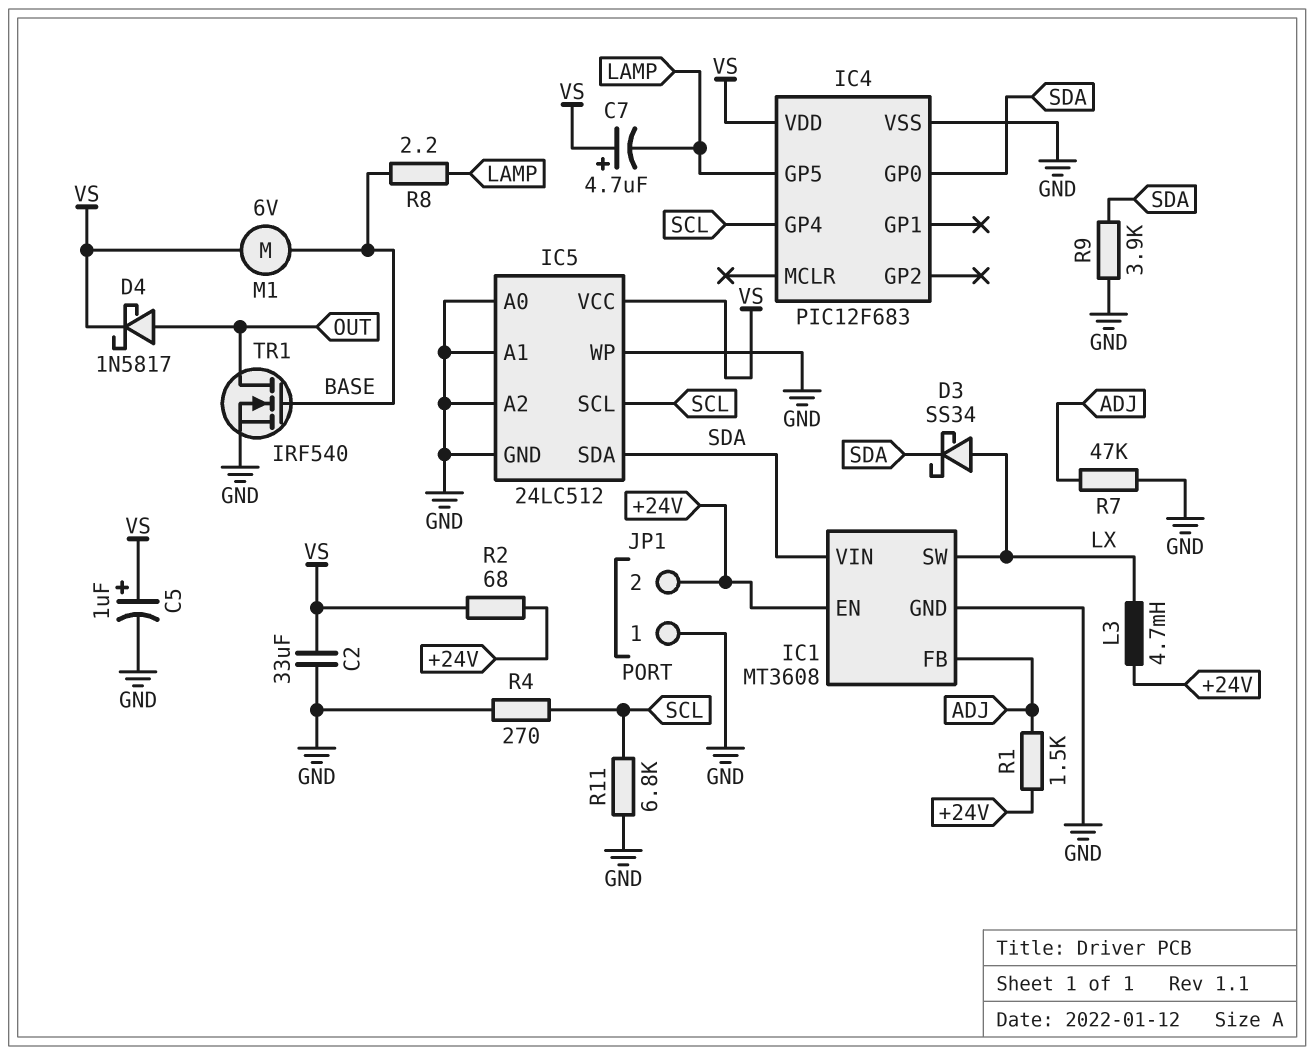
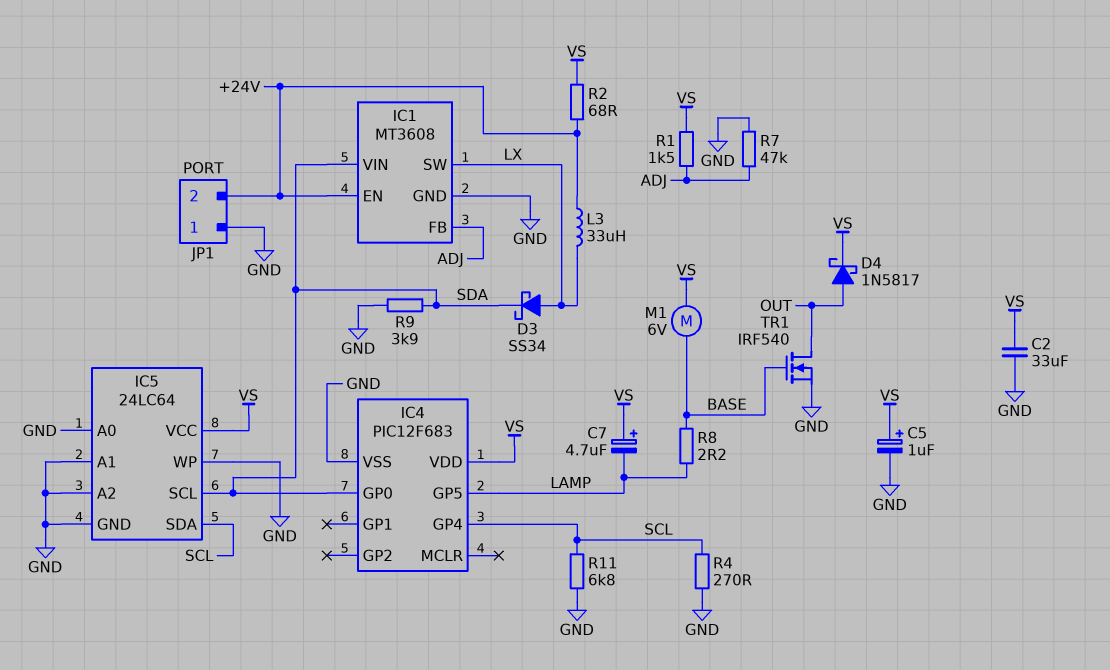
IC5: 24LC512 -> 24LC64
IC5 pin SCL: SCL -> SDA
IC5 pin SDA: SDA -> SCL
L3: 4.7mH (+24V, LX) -> 33uH (+24V, LX)
R1: 1.5k (+24V, ADJ) -> 1.5k (ADJ, VS)

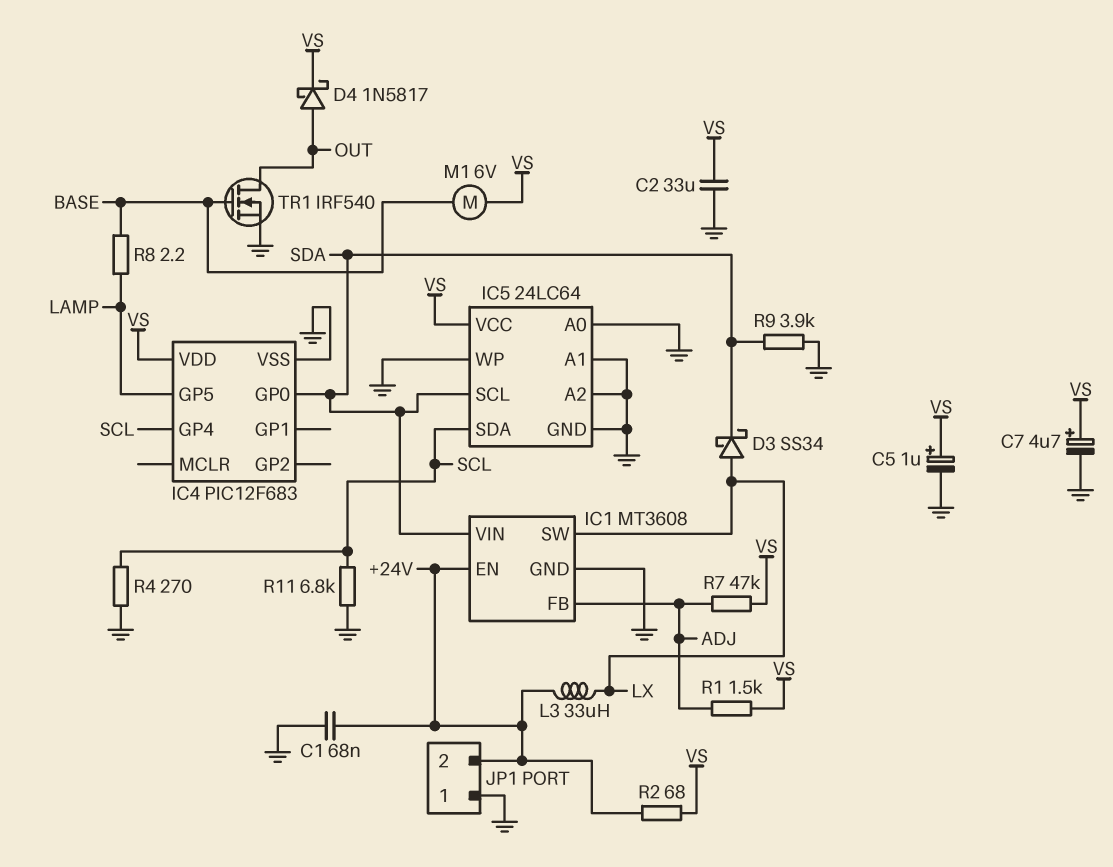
C1: none -> 68nF (+24V, GND)
C7: 4.7uF (plus VS, minus LAMP) -> 4.7uF (plus VS, minus GND)
R7: 47k (ADJ, GND) -> 47k (ADJ, VS)

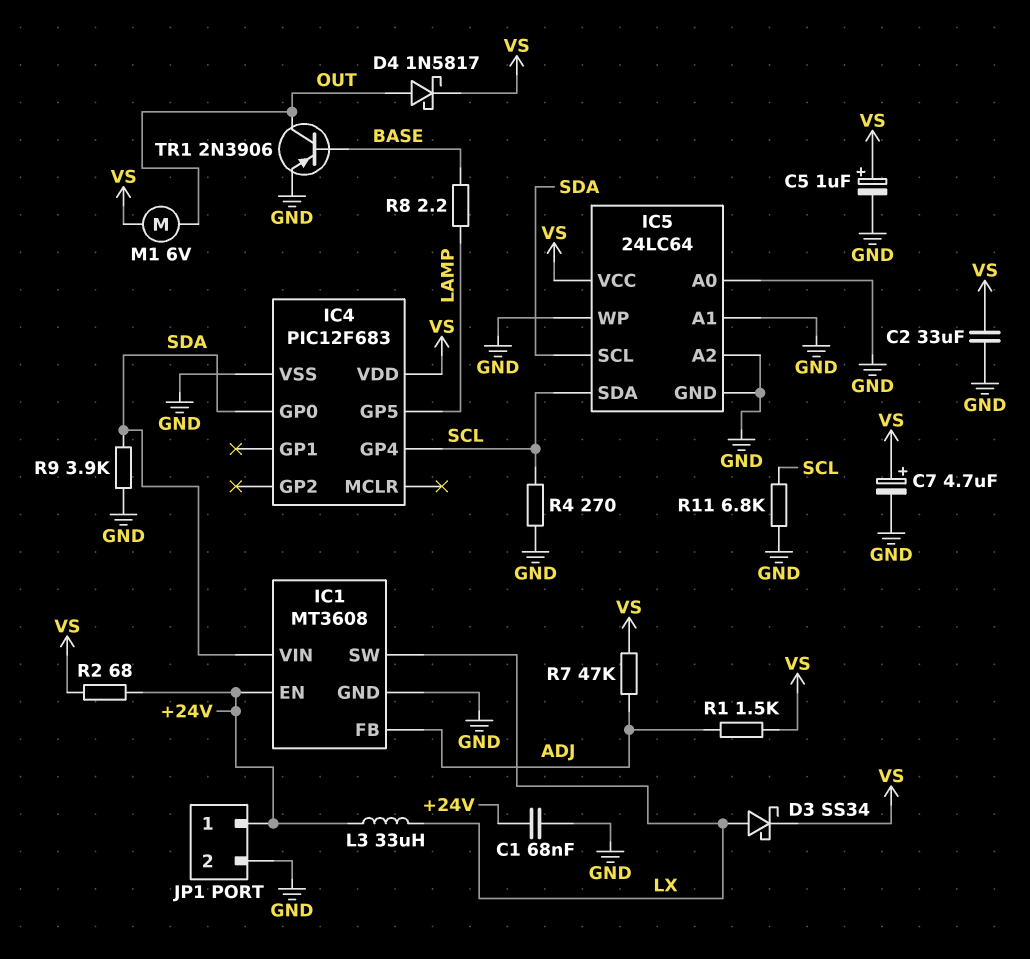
D3: schottky SS34 (A LX, K SDA) -> schottky SS34 (A LX, K VS)
JP1 pin 1: GND -> +24V
JP1 pin 2: +24V -> GND
M1: motor 6V (BASE, VS) -> motor 6V (OUT, VS)
TR1: NMOS IRF540 (G BASE, D OUT, S GND) -> PNP 2N3906 (B BASE, C OUT, E GND)

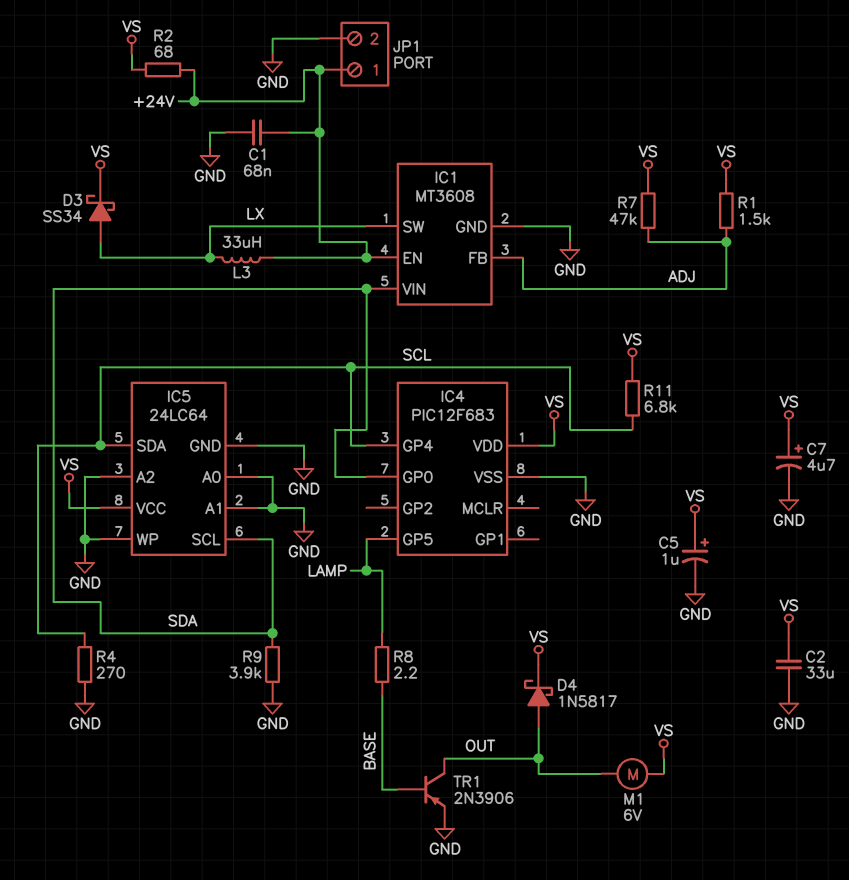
R11: 6.8k (GND, SCL) -> 6.8k (SCL, VS)

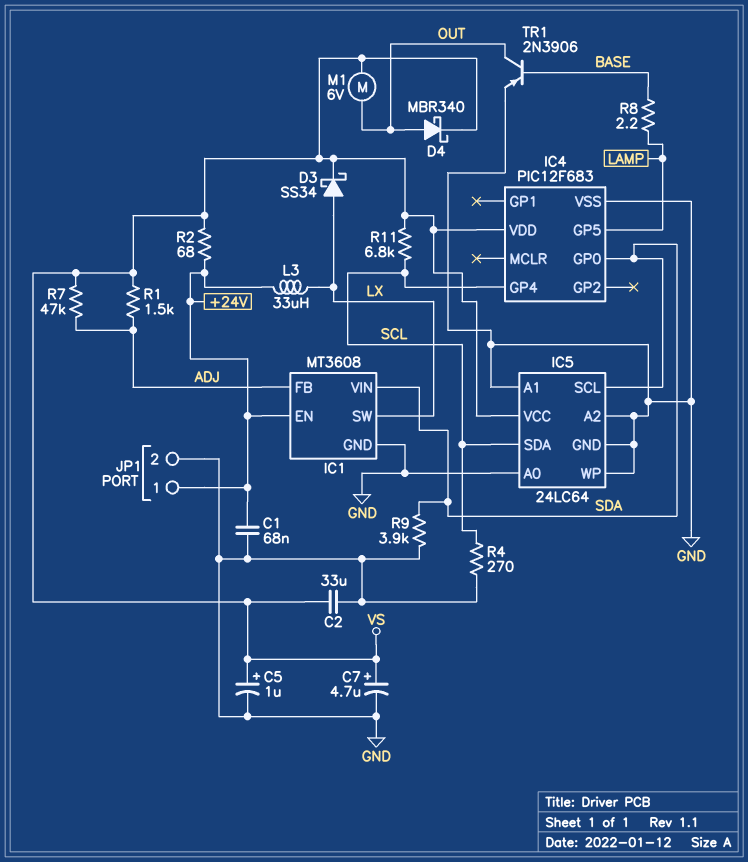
D4: schottky 1N5817 (A OUT, K VS) -> schottky MBR340 (A OUT, K VS)

